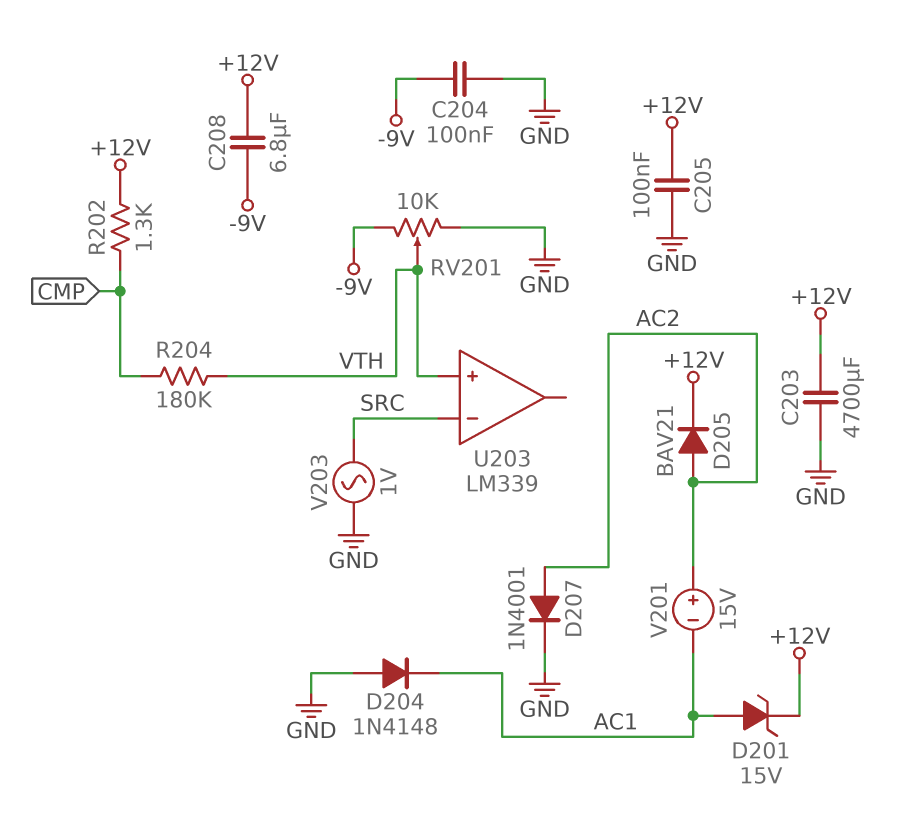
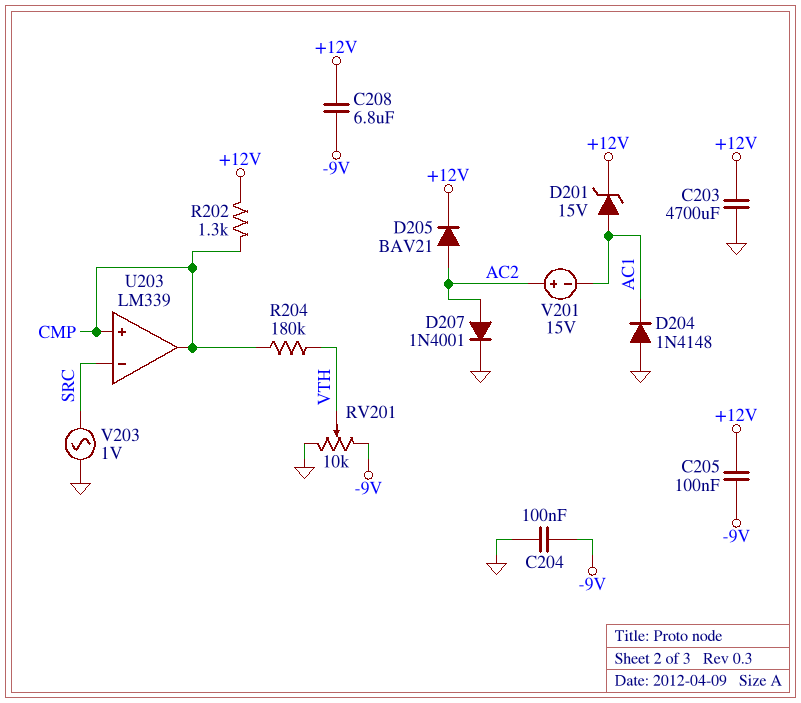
C205: 100nF (+12V, GND) -> 100nF (+12V, -9V)
U203 pin in+: VTH -> CMP
U203 pin out: none -> CMP

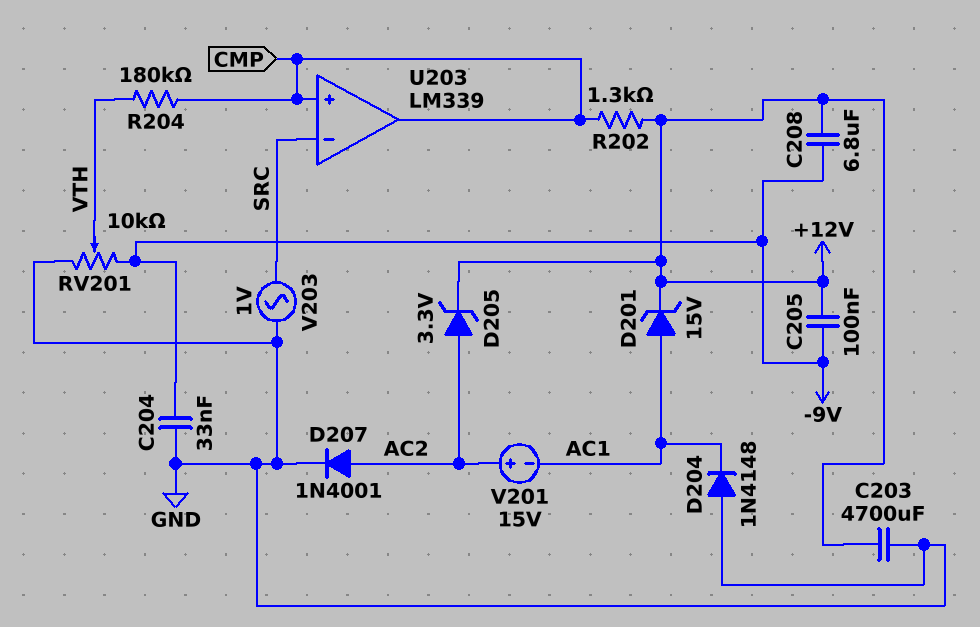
C204: 100nF (-9V, GND) -> 33nF (-9V, GND)
D205: diode BAV21 (A AC2, K +12V) -> zener 3.3V (A AC2, K +12V)

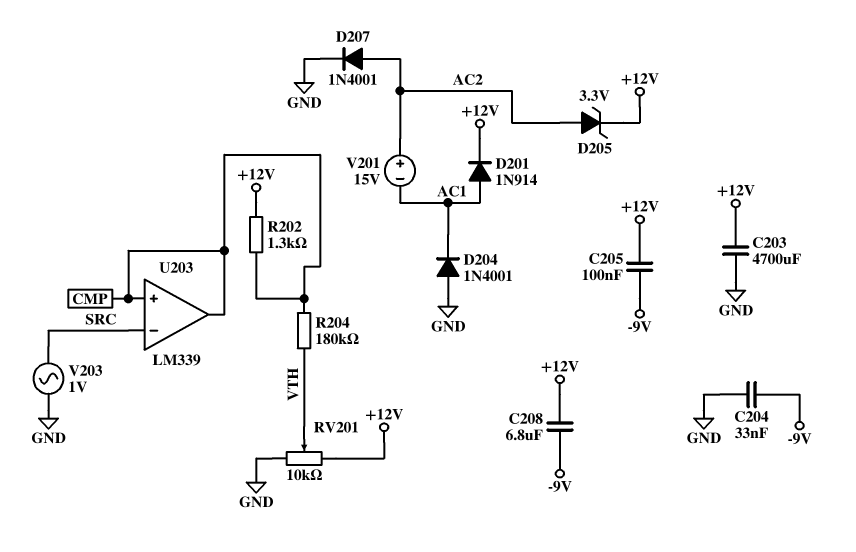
D201: zener 15V (A AC1, K +12V) -> diode 1N914 (A AC1, K +12V)
D204: diode 1N4148 (A GND, K AC1) -> diode 1N4001 (A GND, K AC1)
RV201: 10k (-9V, GND, wiper VTH) -> 10k (+12V, GND, wiper VTH)

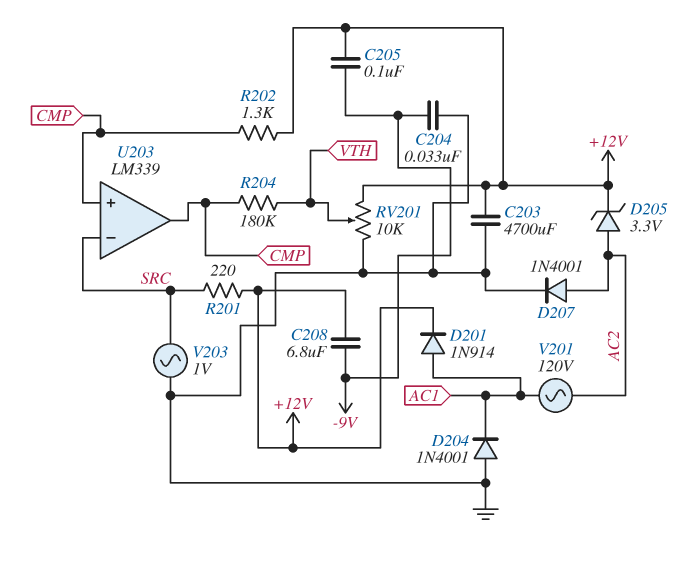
R201: none -> 220 (+12V, SRC)
V201: 15V (plus AC2, minus AC1) -> AC 120V (AC1, AC2)

